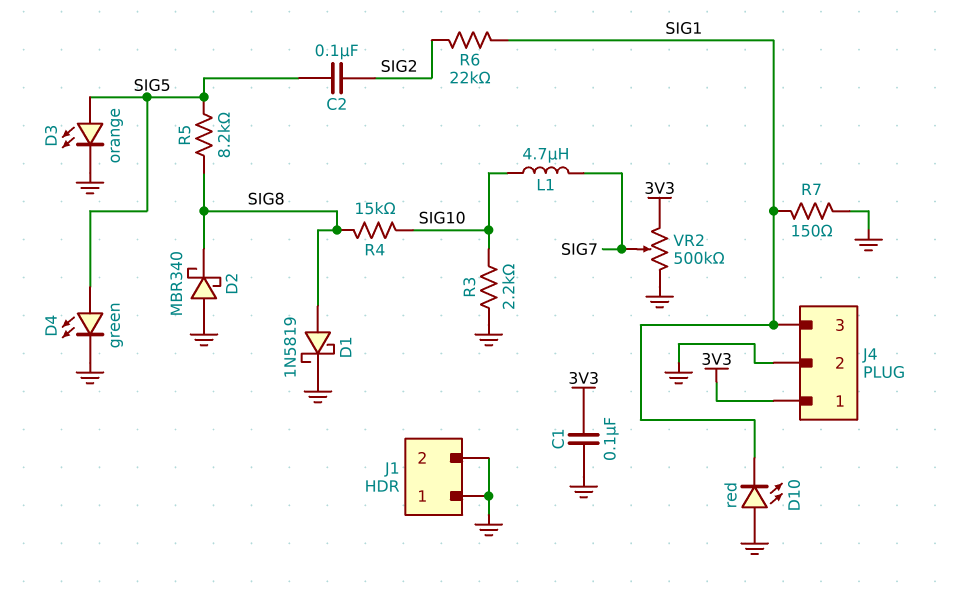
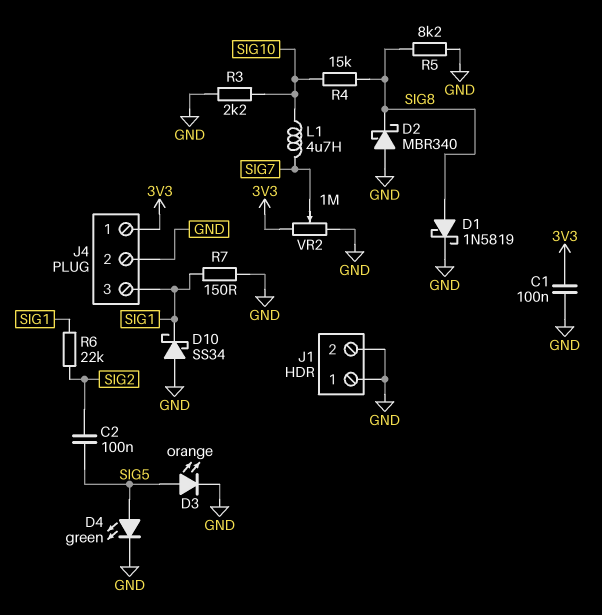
D10: LED red (A GND, K SIG1) -> schottky SS34 (A GND, K SIG1)
R5: 8.2k (SIG5, SIG8) -> 8.2k (GND, SIG8)
VR2: 500k (3V3, GND, wiper SIG7) -> 1M (3V3, GND, wiper SIG7)

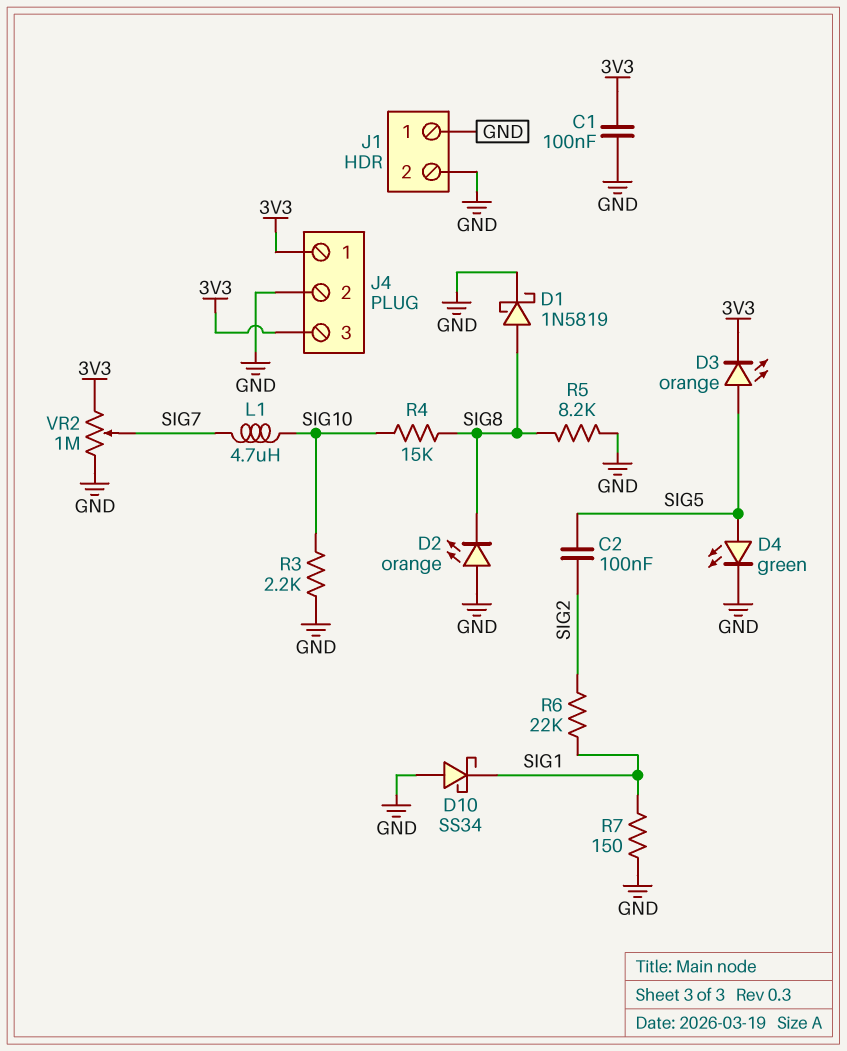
D2: schottky MBR340 (A GND, K SIG8) -> LED orange (A GND, K SIG8)
D3: LED orange (A SIG5, K GND) -> LED orange (A SIG5, K 3V3)
J4 pin 3: SIG1 -> 3V3

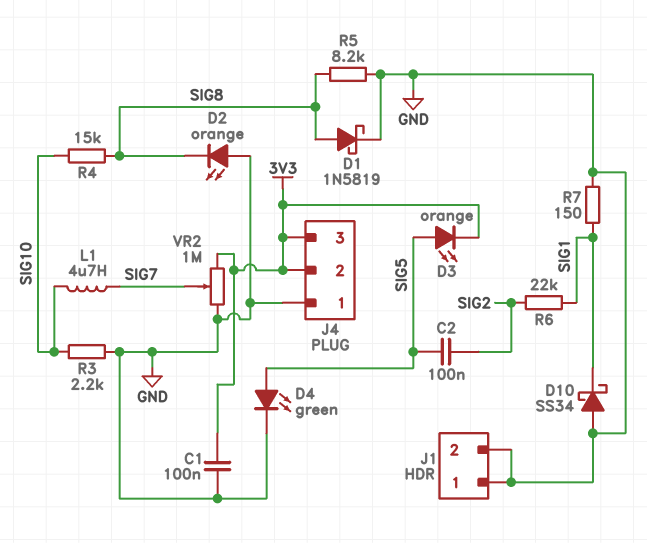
J4 pin 1: 3V3 -> GND
J4 pin 2: GND -> 3V3

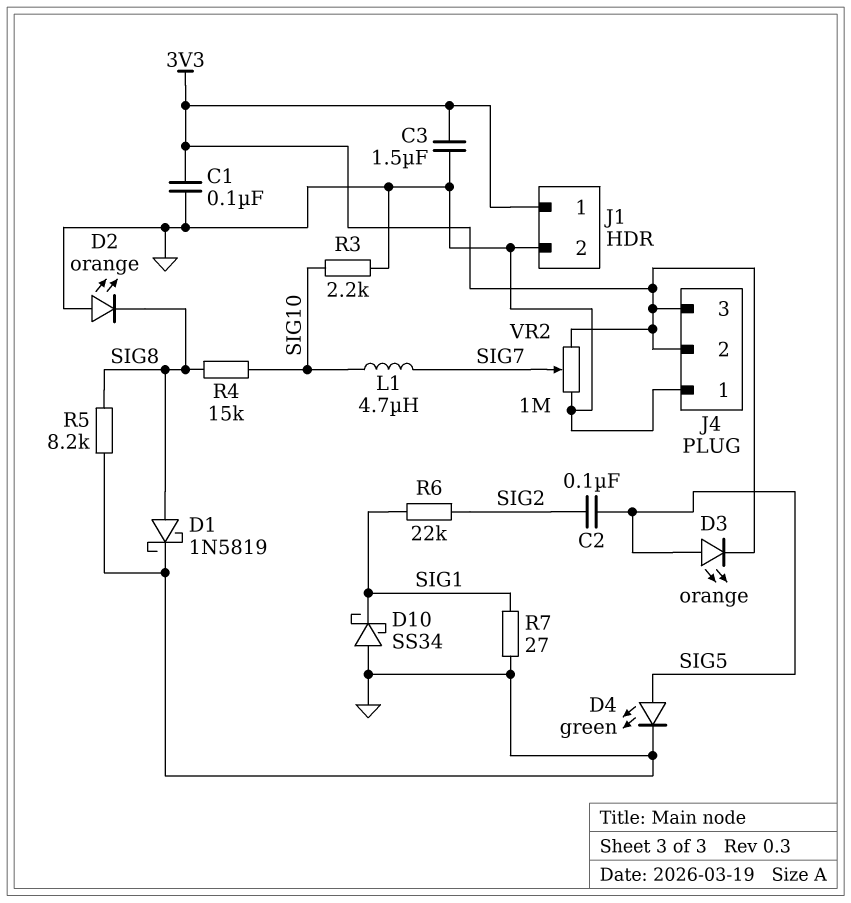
C3: none -> 1.5uF (3V3, GND)
J1 pin 1: GND -> 3V3
R7: 150 (GND, SIG1) -> 27 (GND, SIG1)

